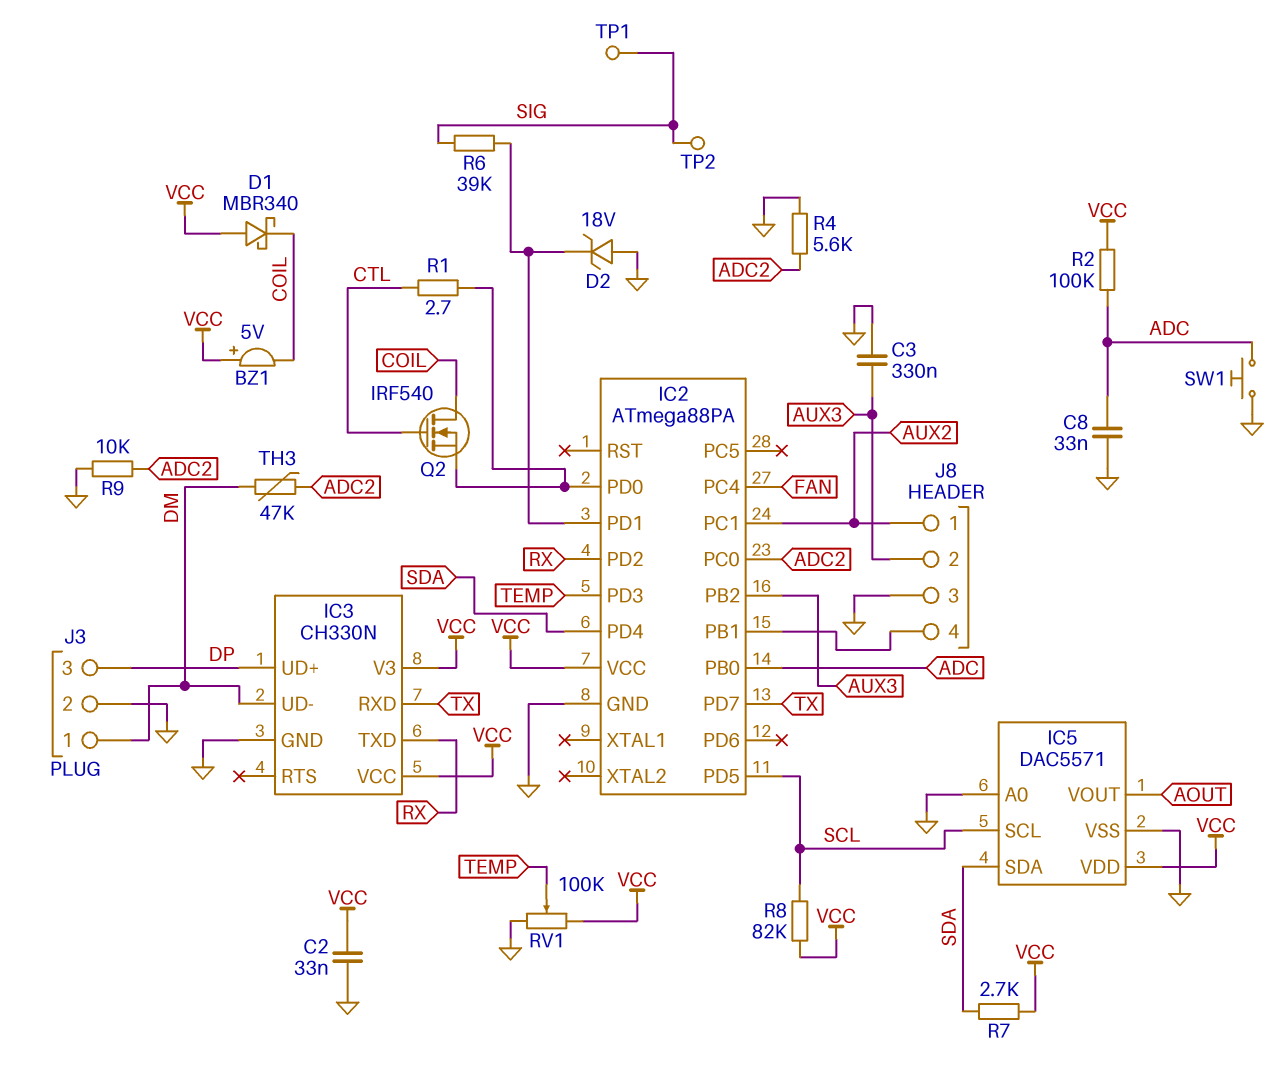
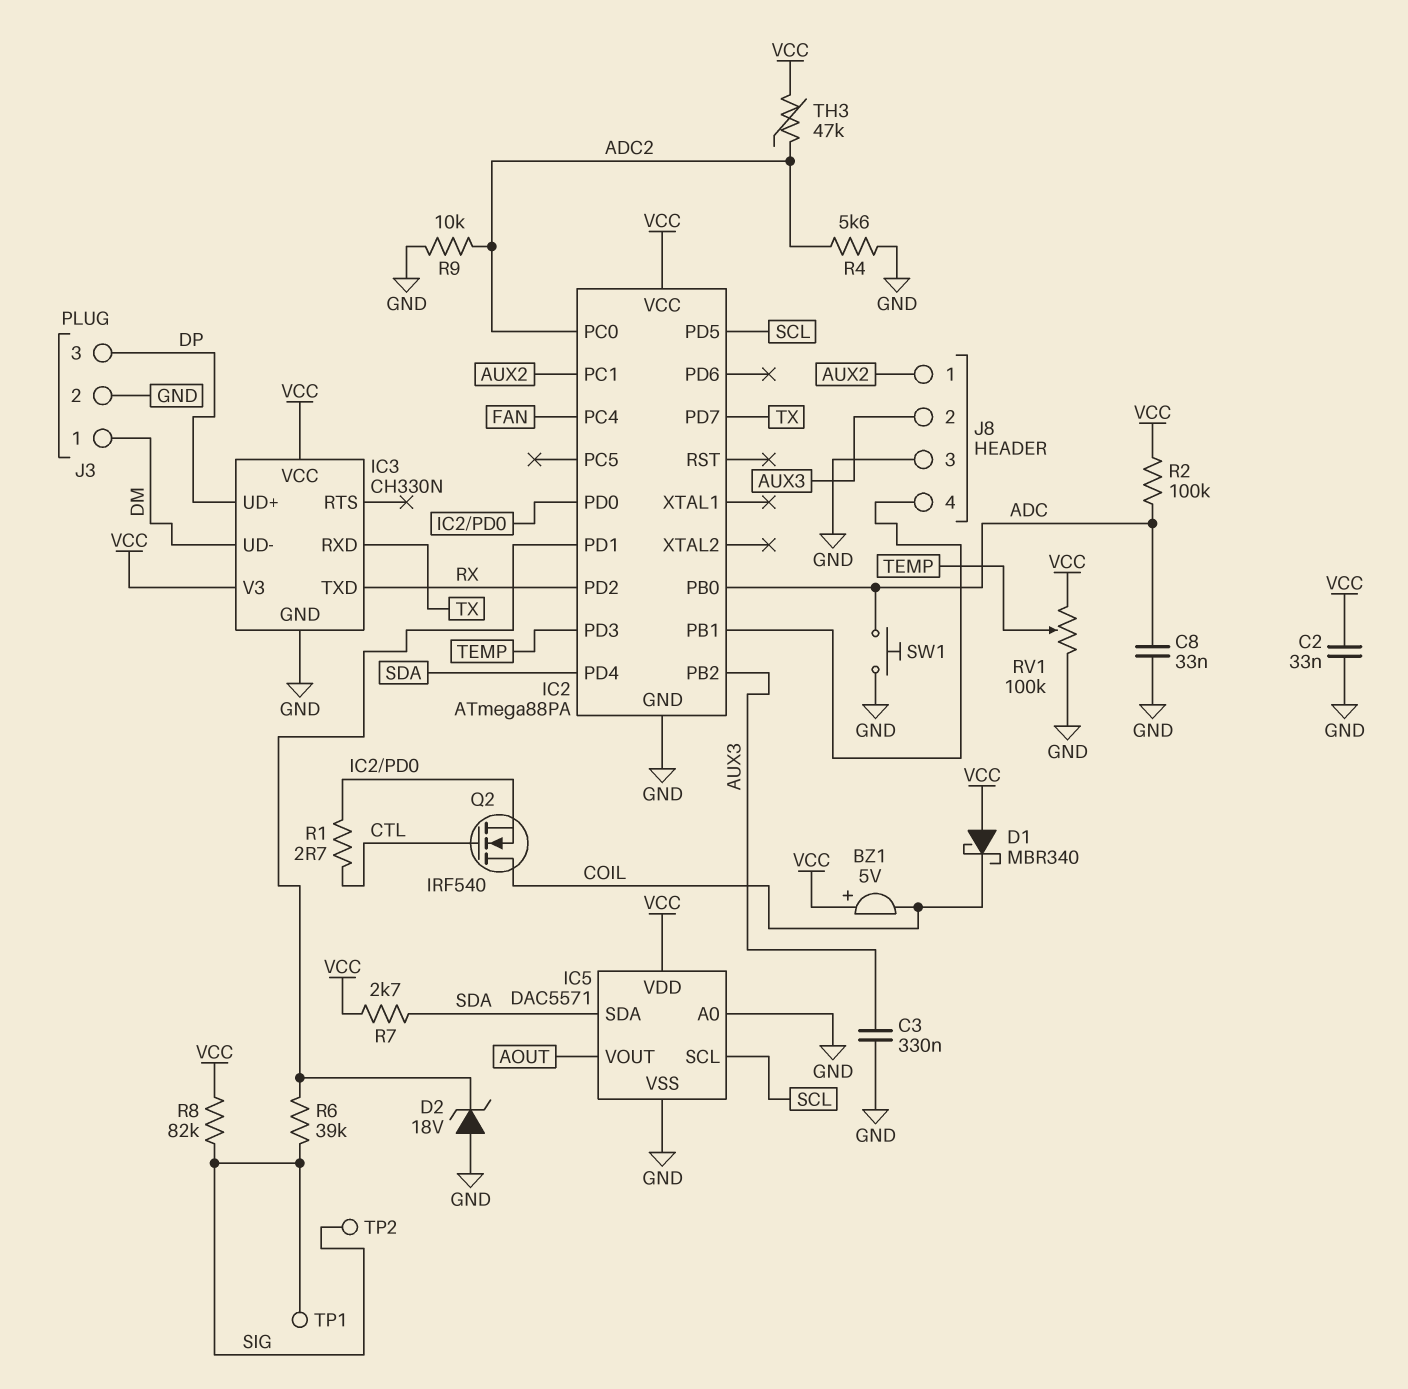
R8: 82k (SCL, VCC) -> 82k (SIG, VCC)
TH3: 47k (ADC2, DM) -> 47k (ADC2, VCC)

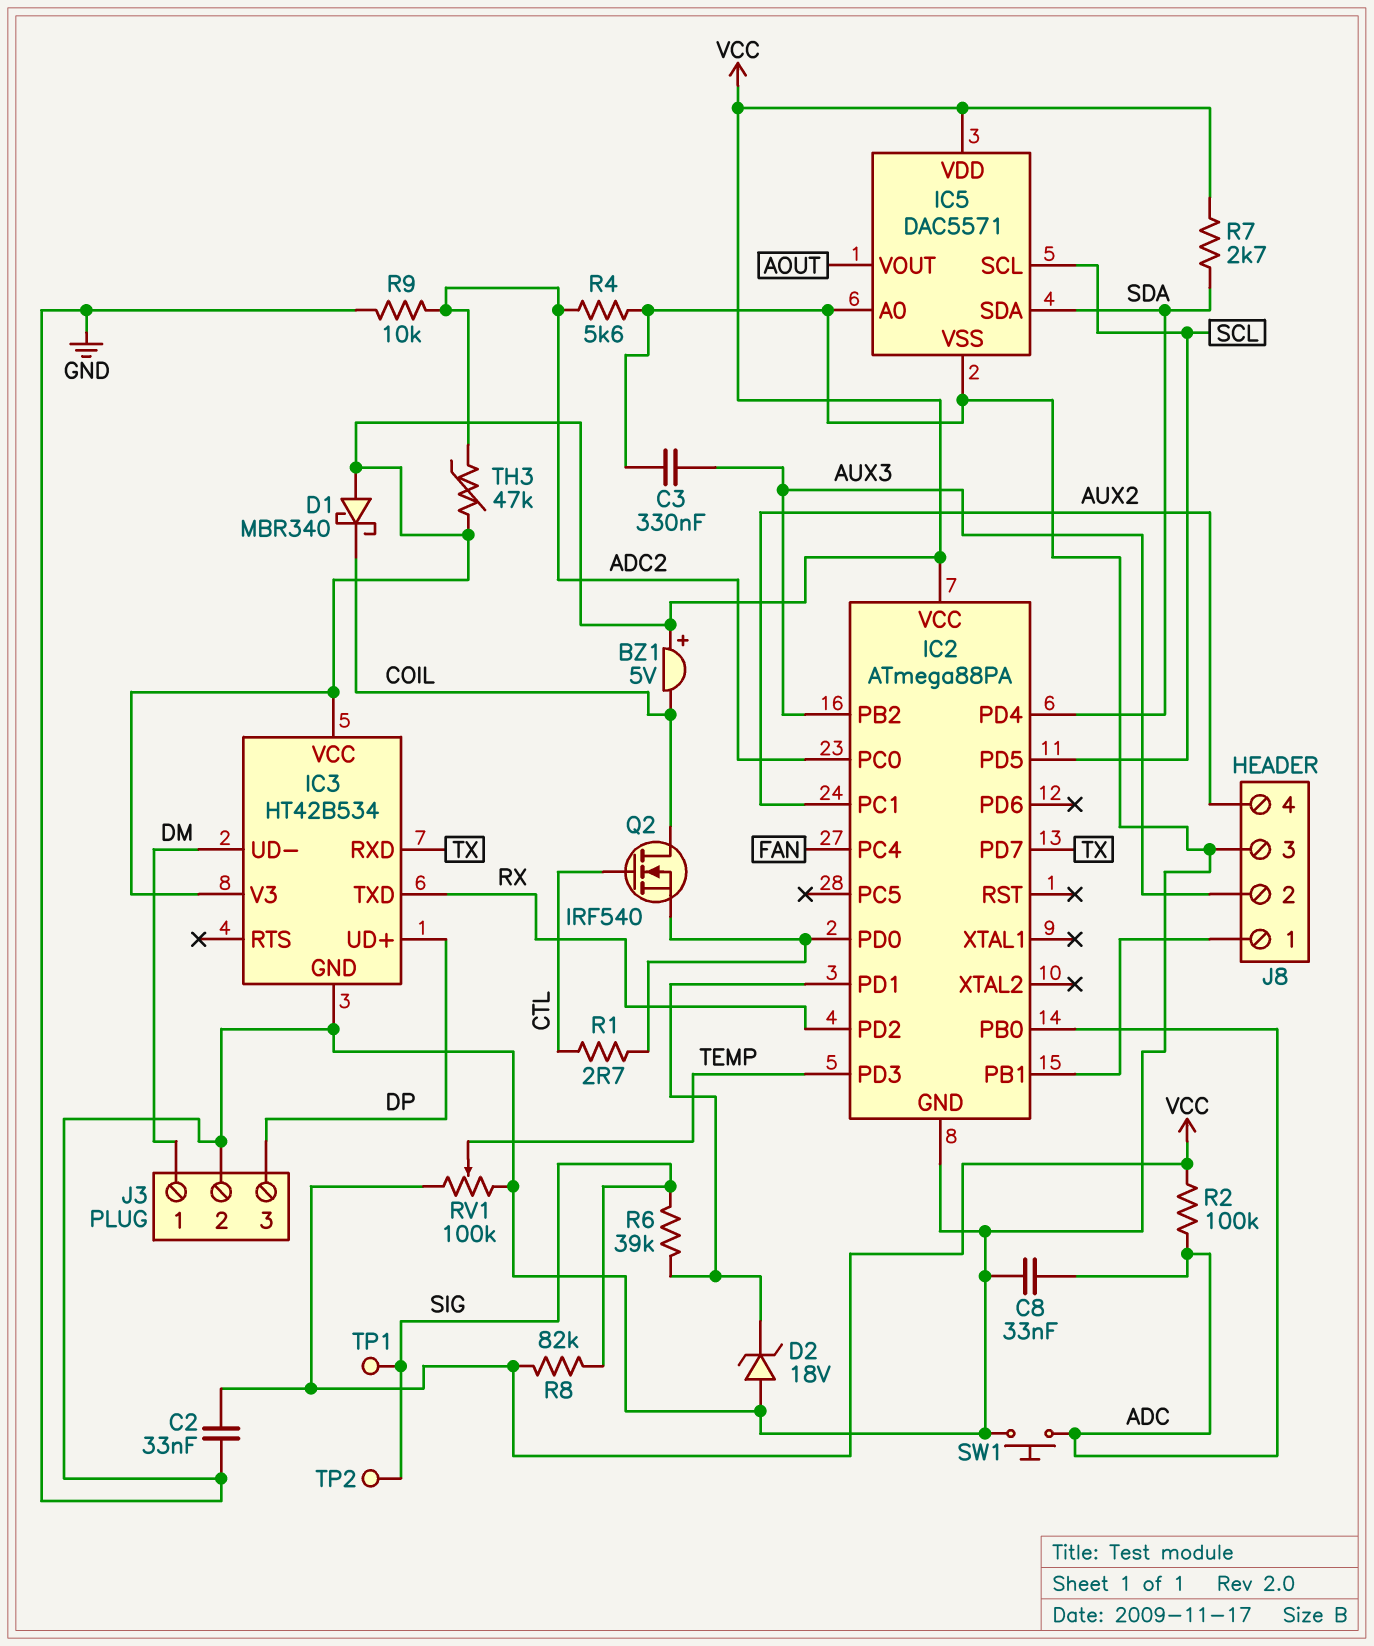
IC3: CH330N -> HT42B534
J8 pin 1: AUX2 -> IC2/PB1
J8 pin 4: IC2/PB1 -> AUX2

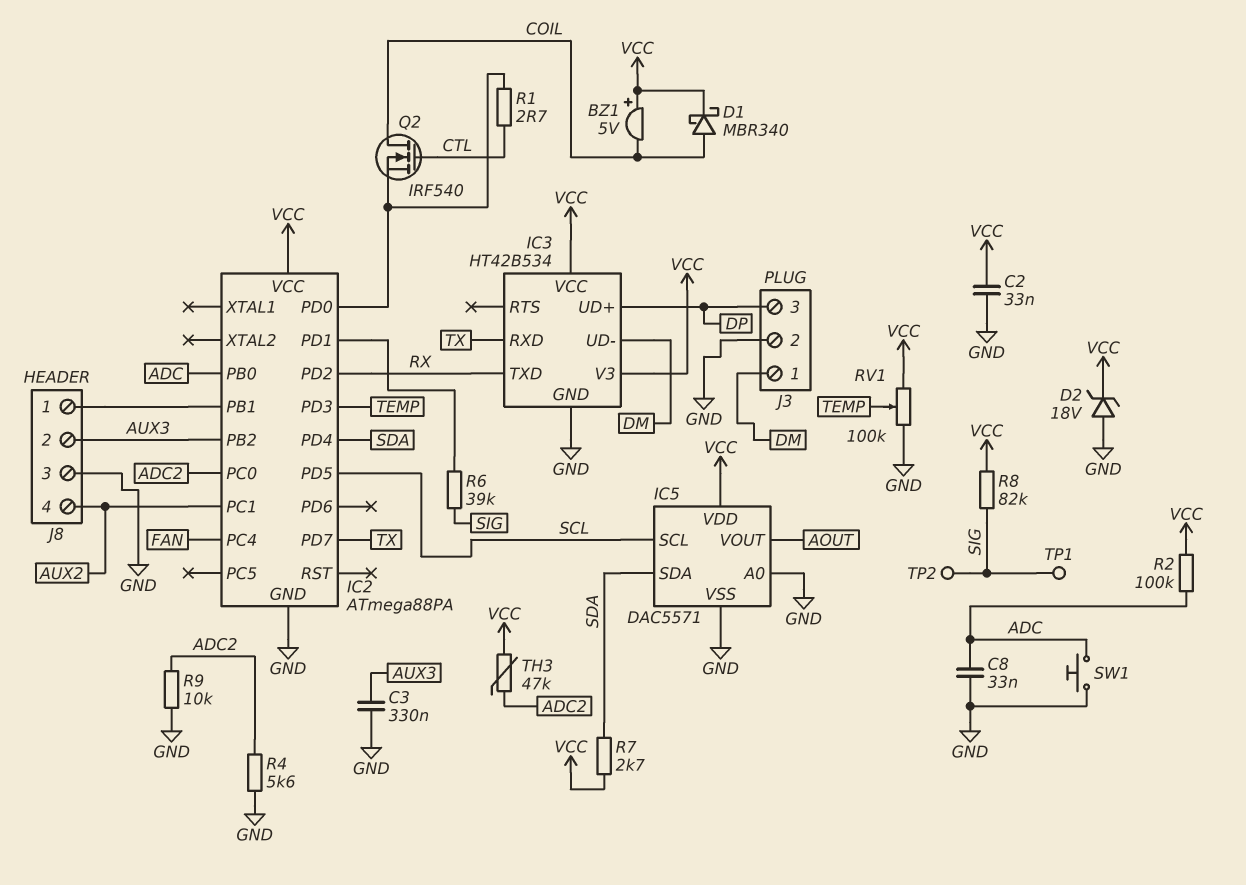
D1: schottky MBR340 (A VCC, K COIL) -> schottky MBR340 (A COIL, K VCC)
D2: zener 18V (A GND, K IC2/PD1) -> zener 18V (A GND, K VCC)

